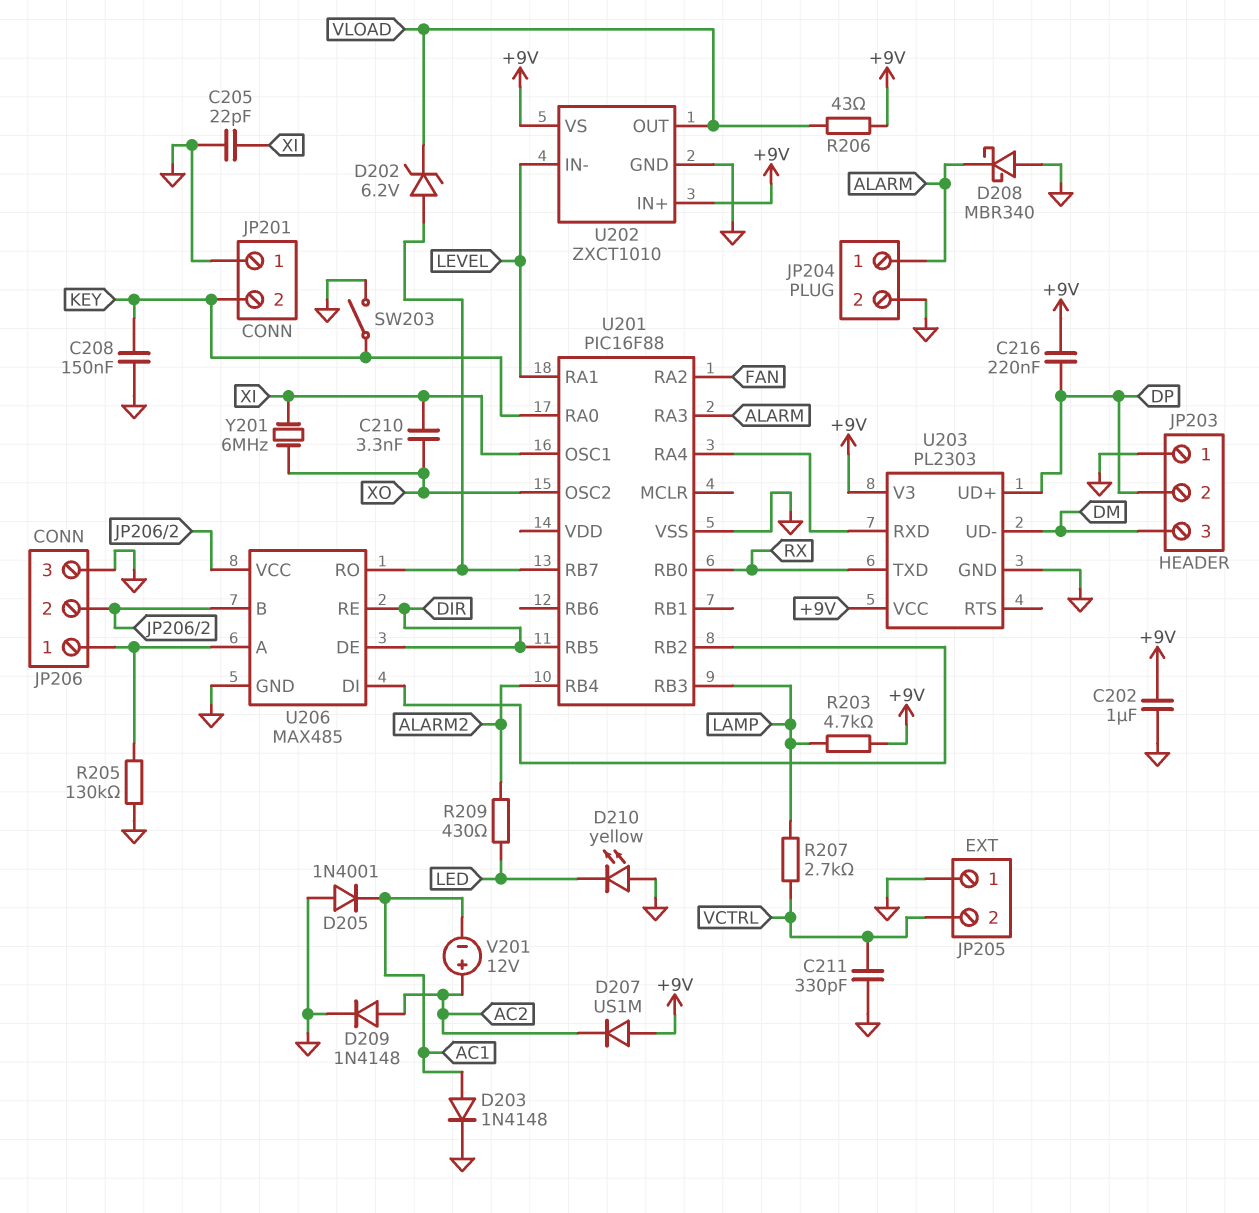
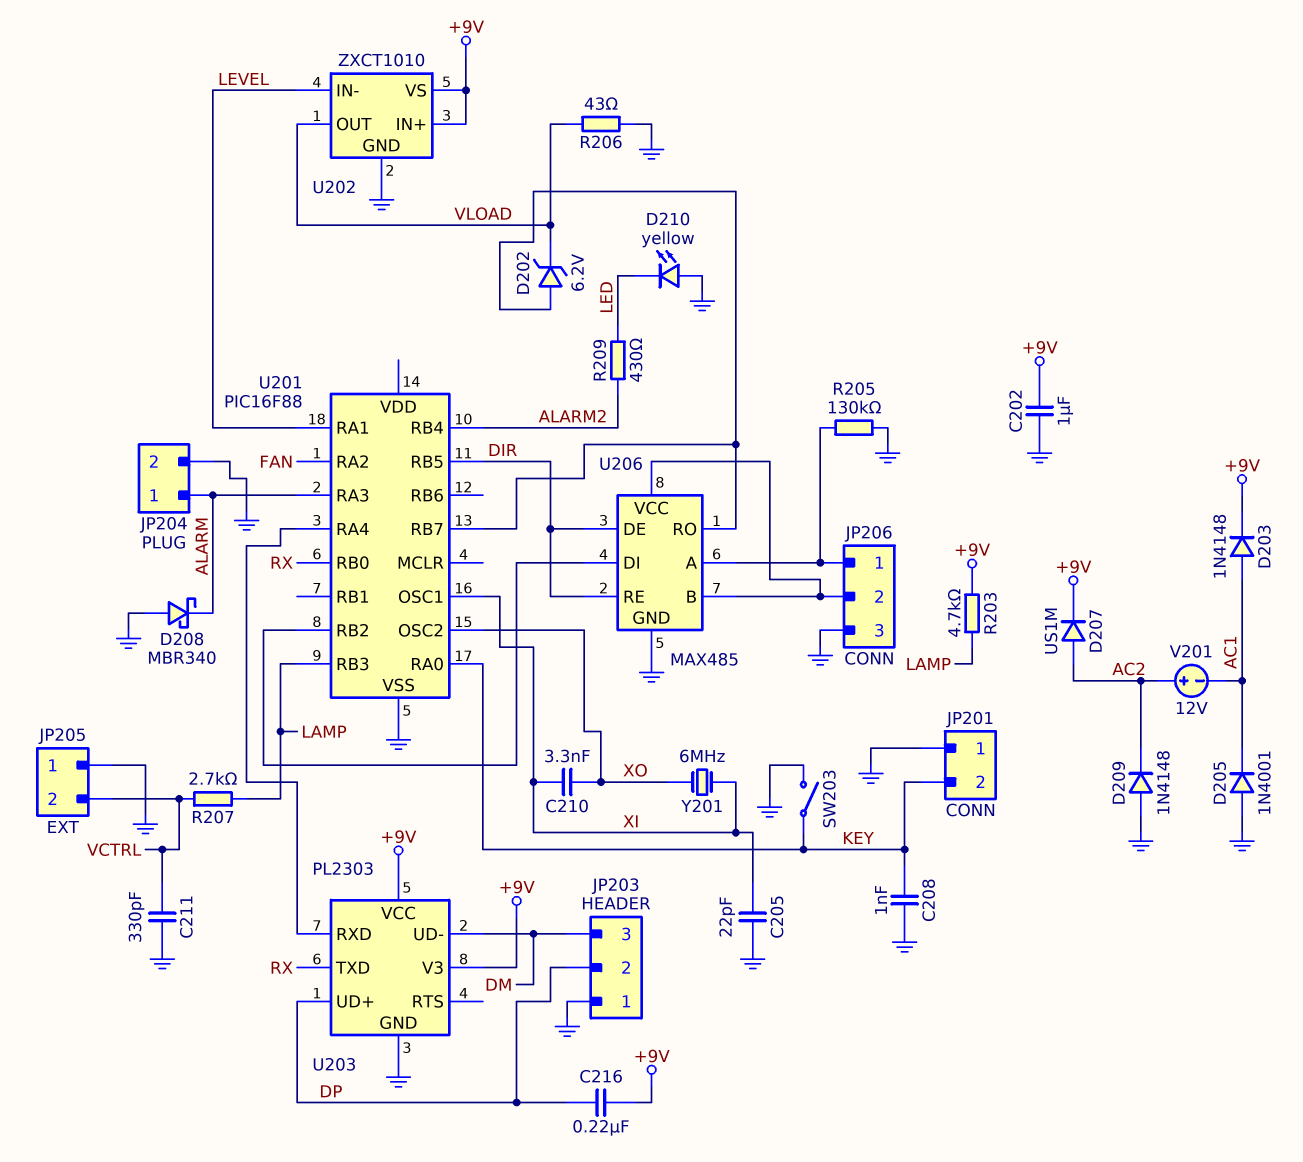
C208: 150nF (GND, KEY) -> 1nF (GND, KEY)
D203: diode 1N4148 (A AC1, K GND) -> diode 1N4148 (A AC1, K +9V)
D207: diode US1M (A +9V, K AC2) -> diode US1M (A AC2, K +9V)
D209: diode 1N4148 (A AC2, K GND) -> diode 1N4148 (A GND, K AC2)
R206: 43 (+9V, VLOAD) -> 43 (GND, VLOAD)

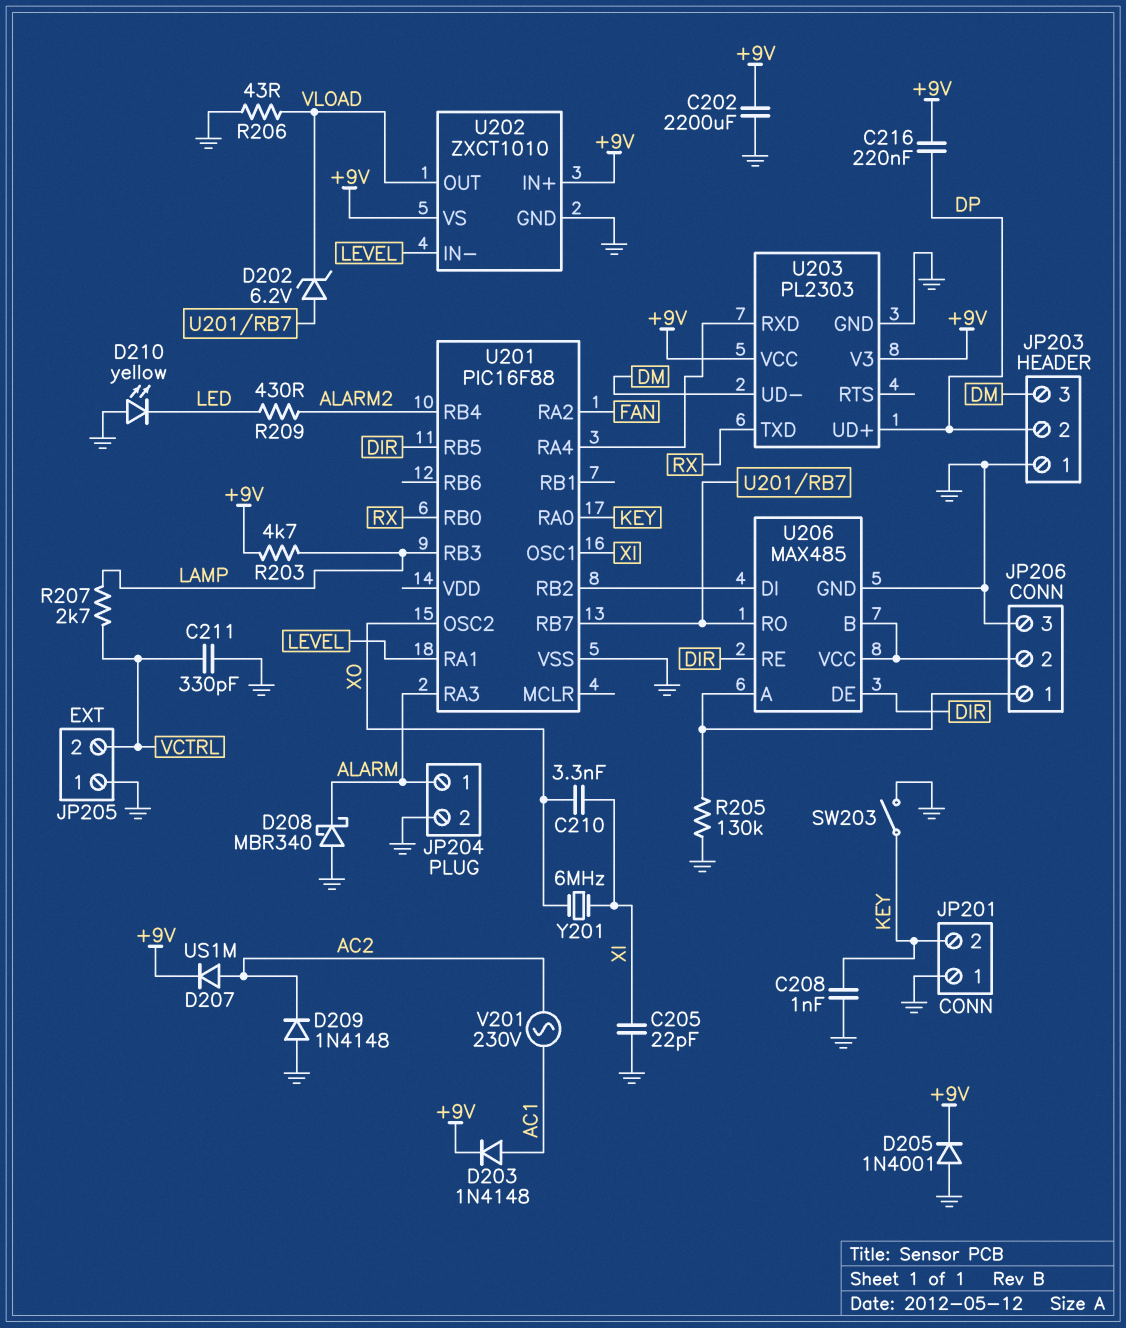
C202: 1uF (+9V, GND) -> 2200uF (+9V, GND)
D205: diode 1N4001 (A GND, K AC1) -> diode 1N4001 (A GND, K +9V)
V201: 12V (plus AC2, minus AC1) -> AC 230V (AC1, AC2)

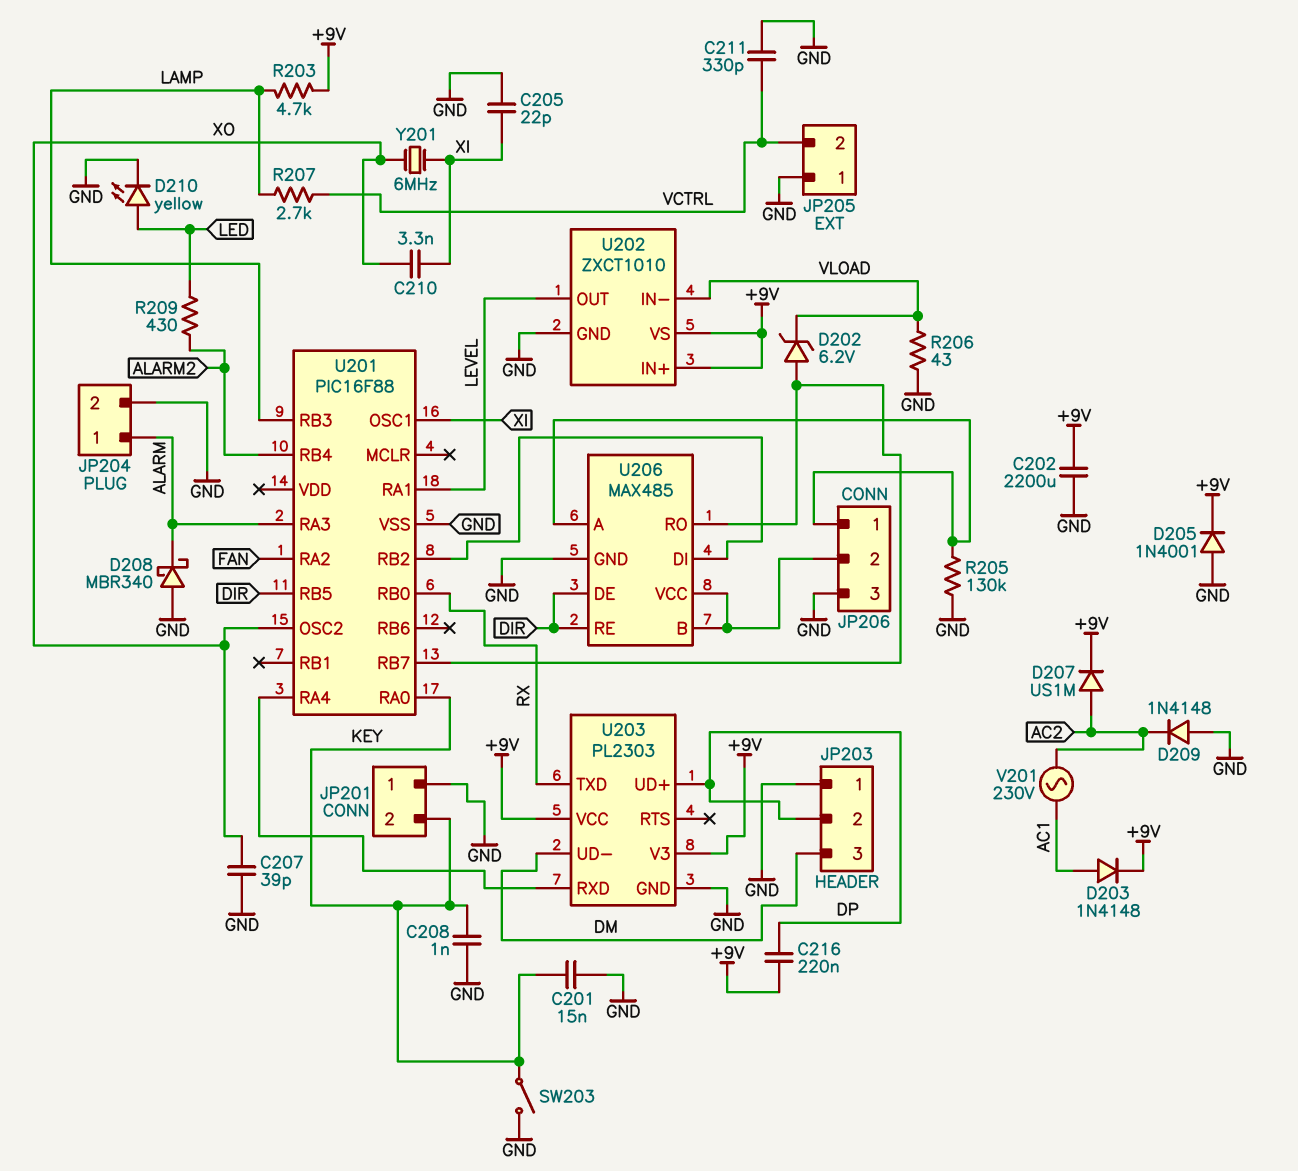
C201: none -> 15nF (GND, KEY)
C207: none -> 39pF (GND, XO)
D210: LED yellow (A GND, K LED) -> LED yellow (A LED, K GND)
U202 pin IN-: LEVEL -> VLOAD
U202 pin OUT: VLOAD -> LEVEL

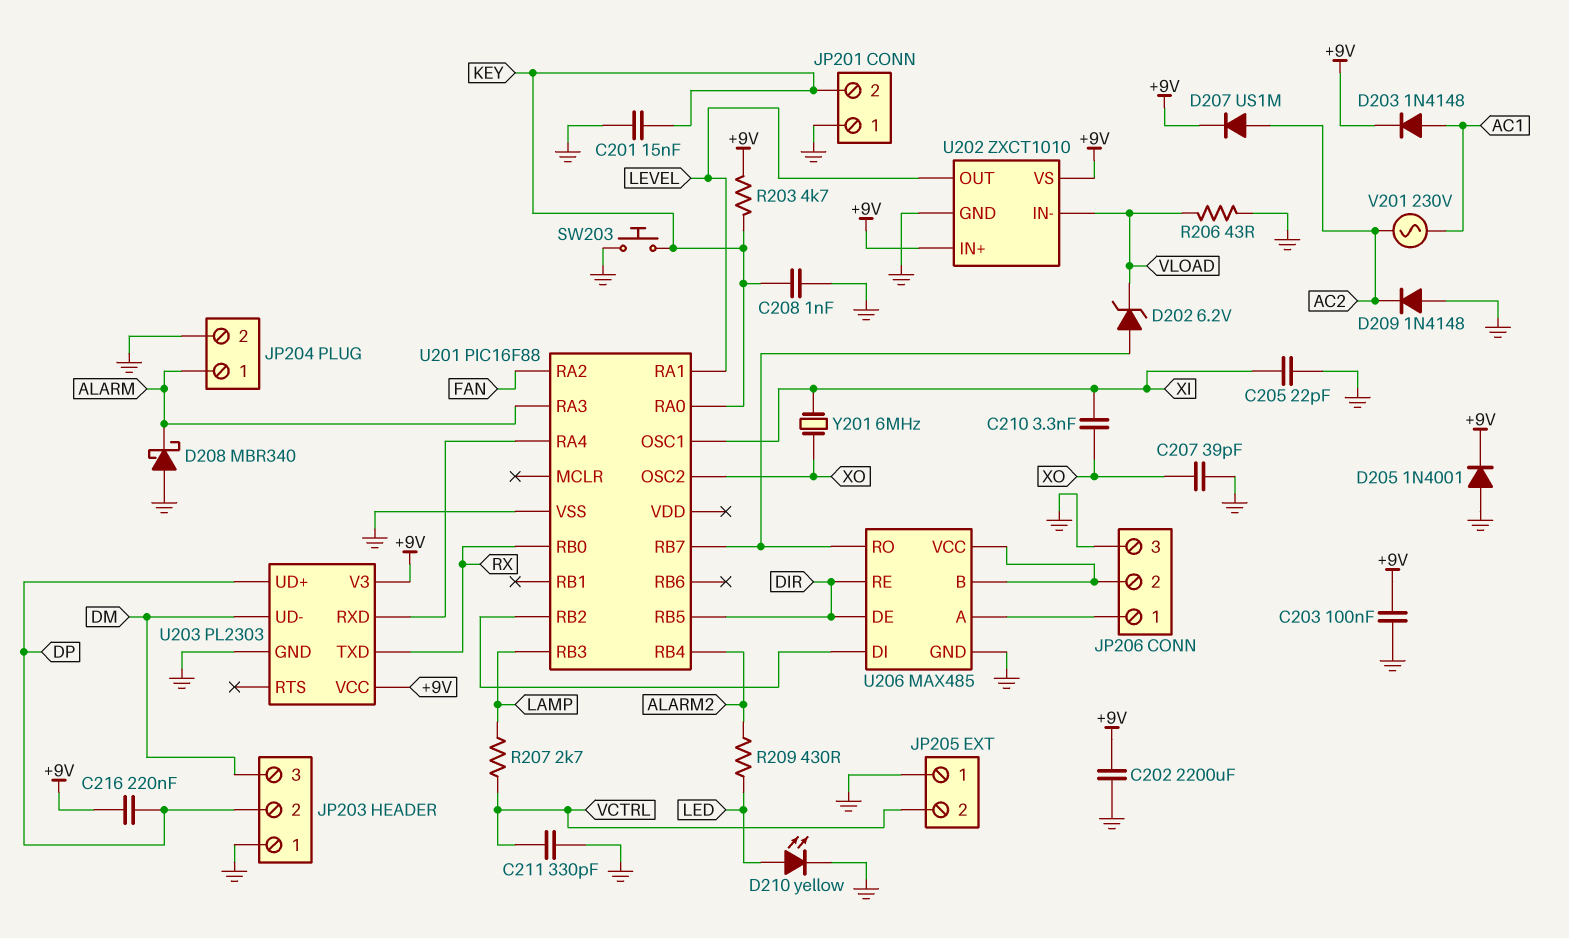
C203: none -> 100nF (+9V, GND)
R203: 4.7k (+9V, LAMP) -> 4.7k (+9V, KEY)
R205: 130k (GND, JP206/1) -> none
SW203: switch (GND, KEY) -> button (GND, KEY)

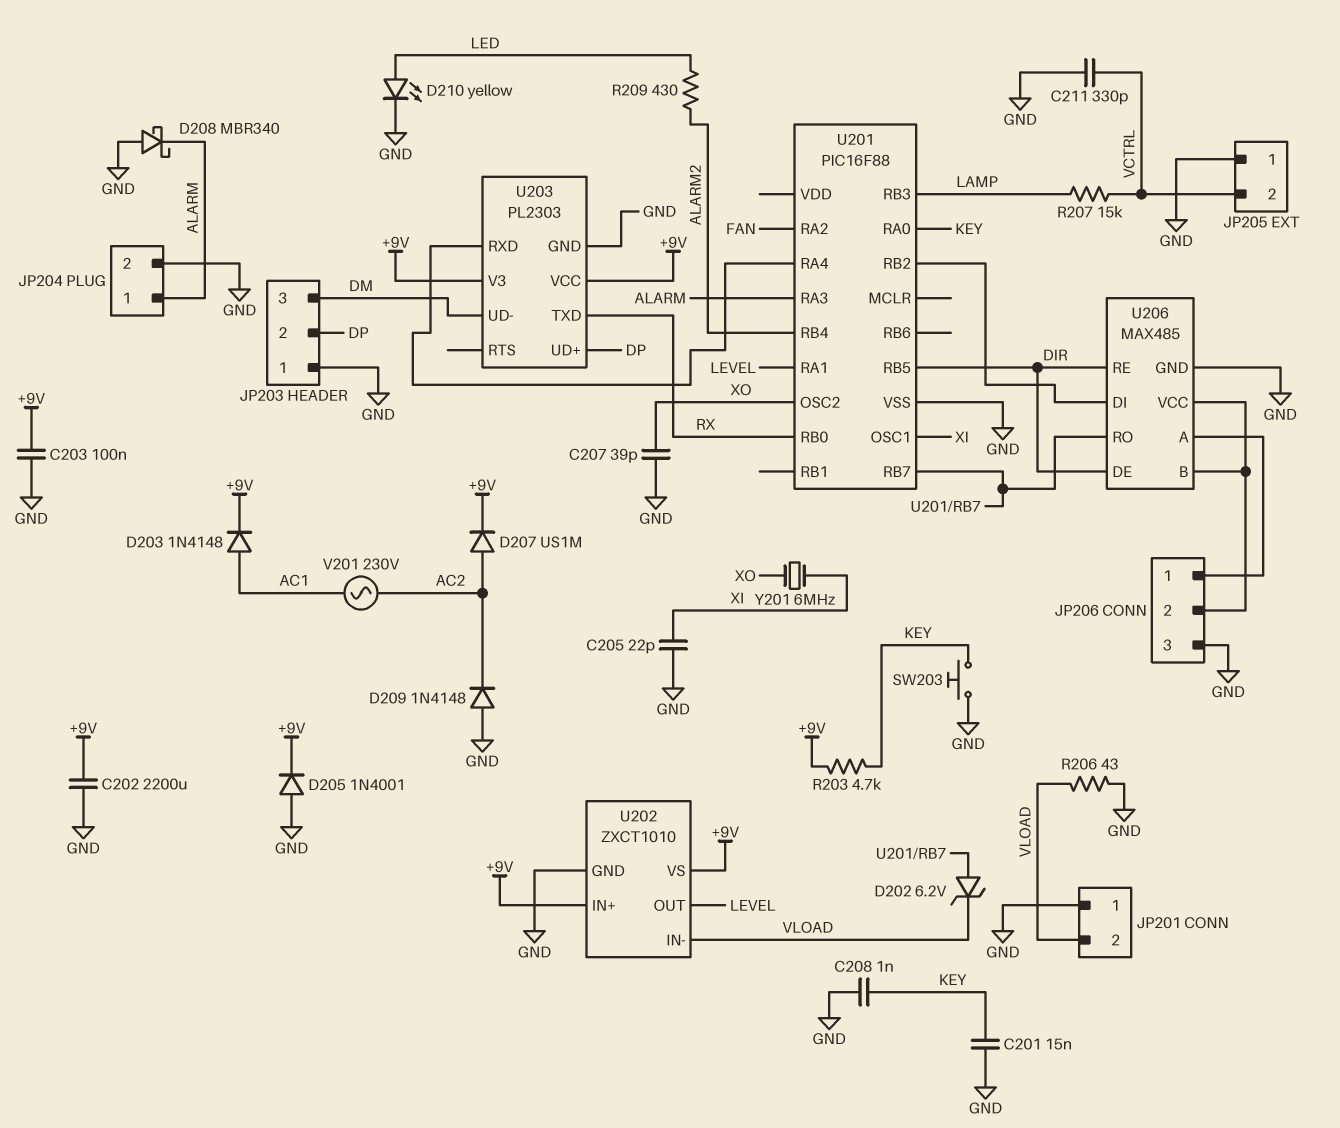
C210: 3.3nF (XI, XO) -> none
C216: 220nF (+9V, DP) -> none
JP201 pin 2: KEY -> VLOAD
R207: 2.7k (LAMP, VCTRL) -> 15k (LAMP, VCTRL)

